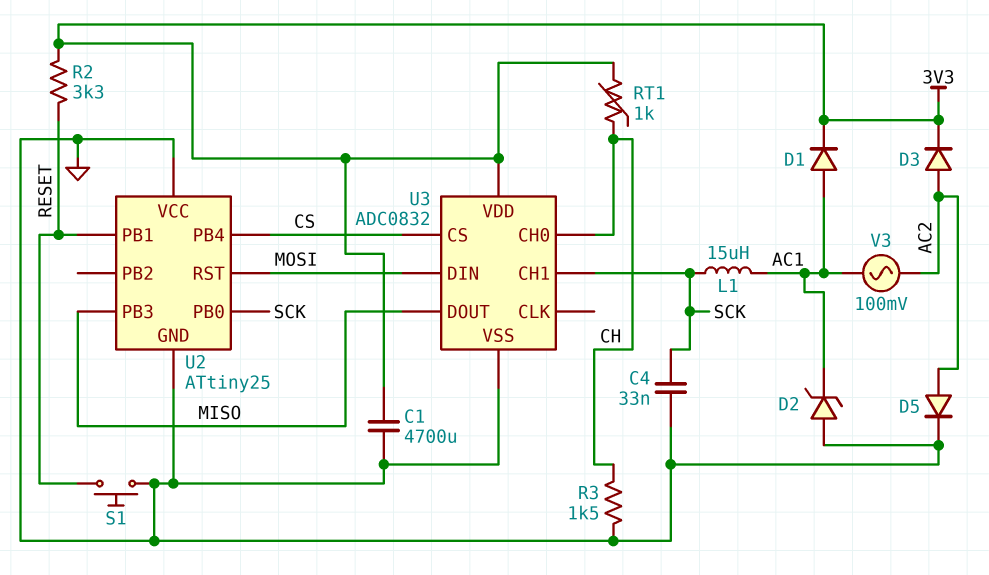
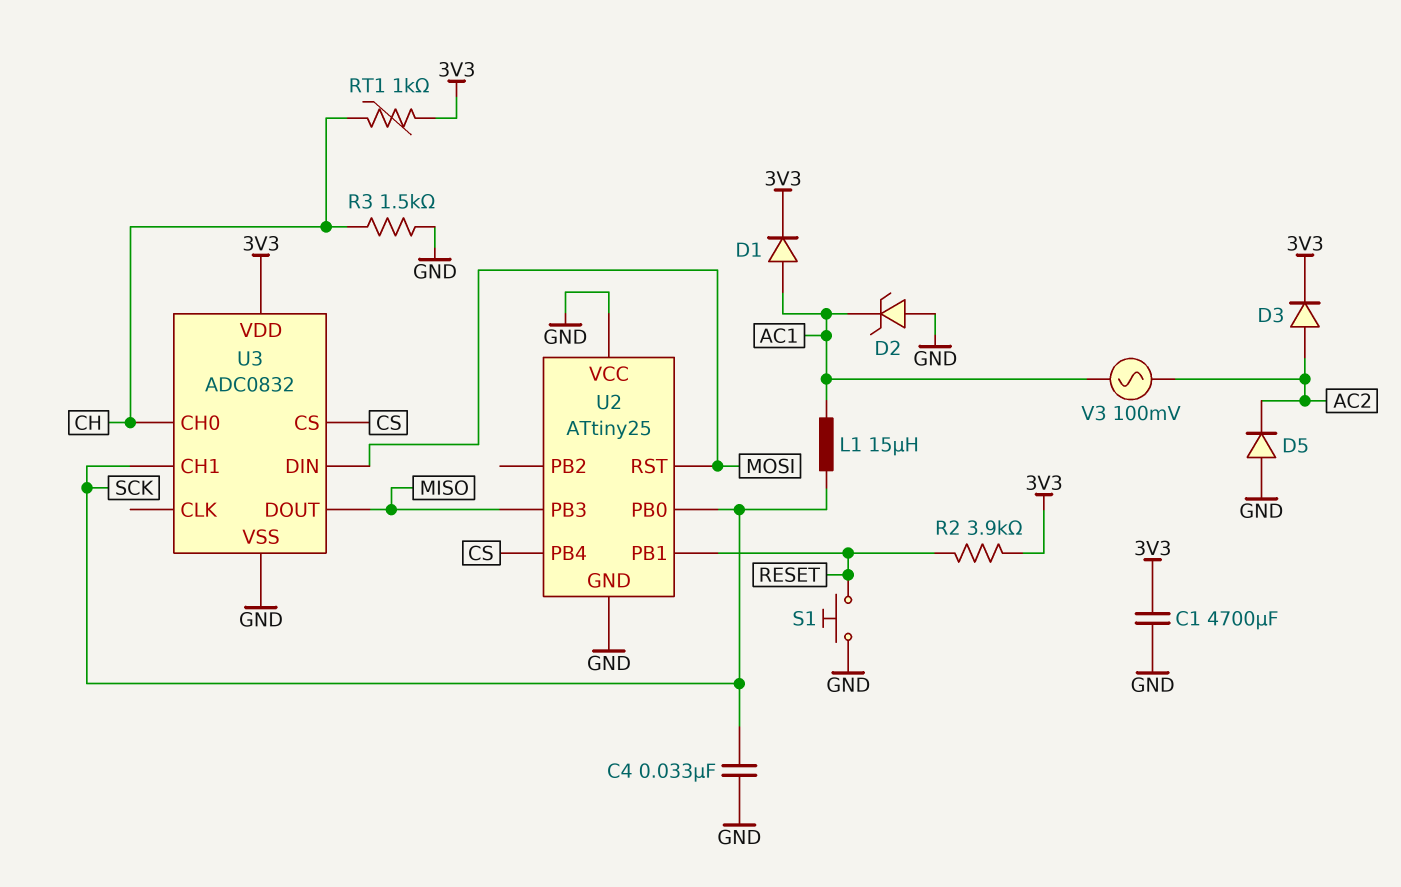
D5: diode (A AC2, K GND) -> diode (A GND, K AC2)
R2: 3.3k (3V3, RESET) -> 3.9k (3V3, RESET)

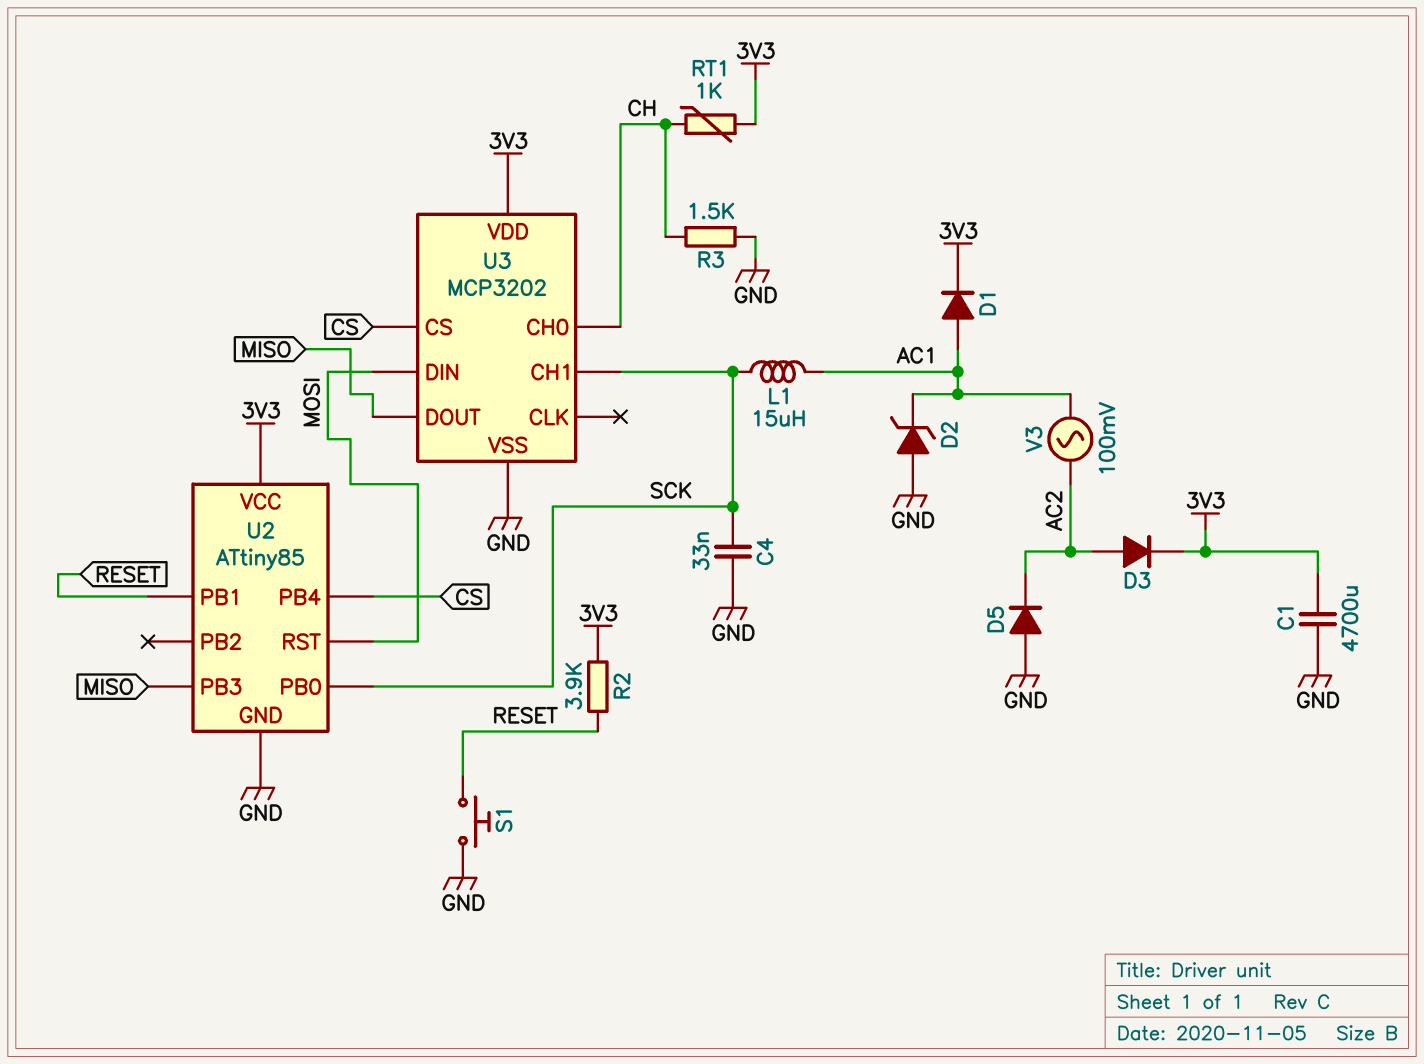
U2: ATtiny25 -> ATtiny85
U2 pin VCC: GND -> 3V3
U3: ADC0832 -> MCP3202

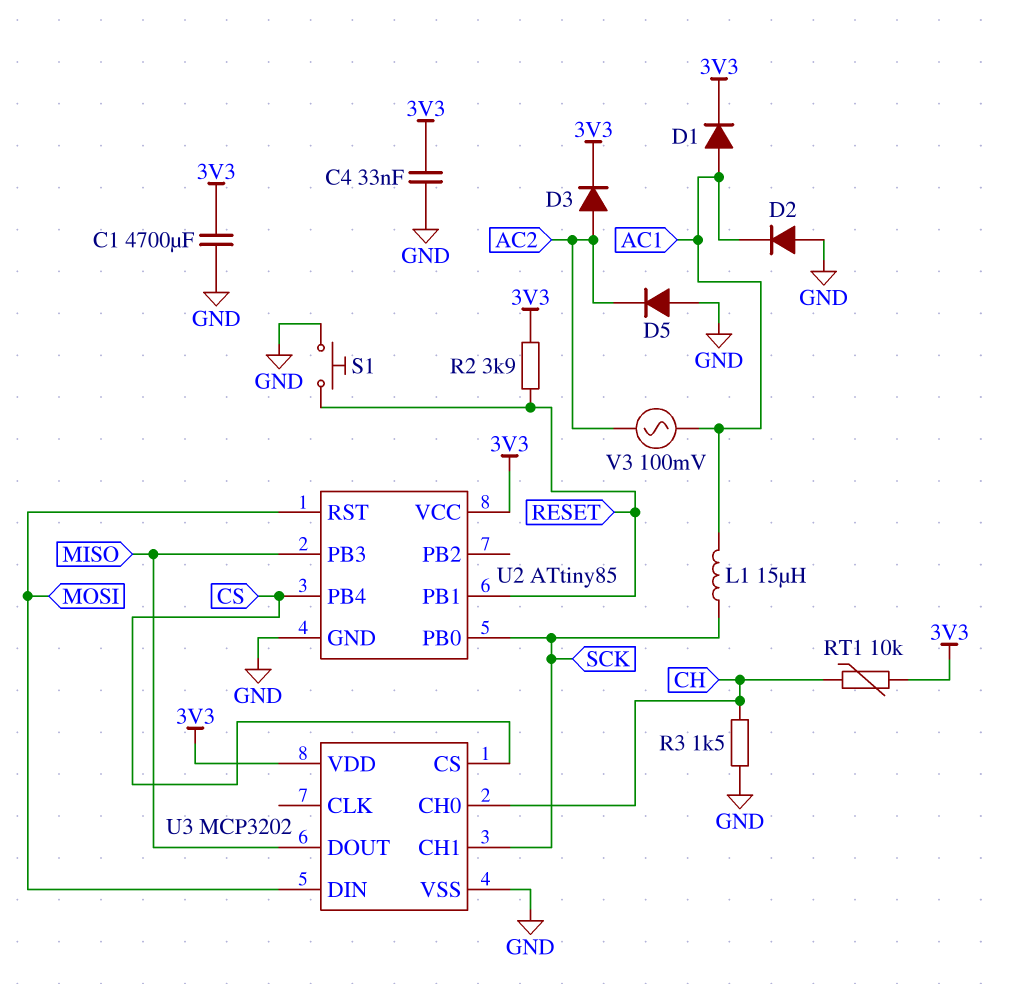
C4: 33nF (GND, SCK) -> 33nF (3V3, GND)
D2: zener (A GND, K AC1) -> diode (A GND, K AC1)
RT1: 1k (3V3, CH) -> 10k (3V3, CH)

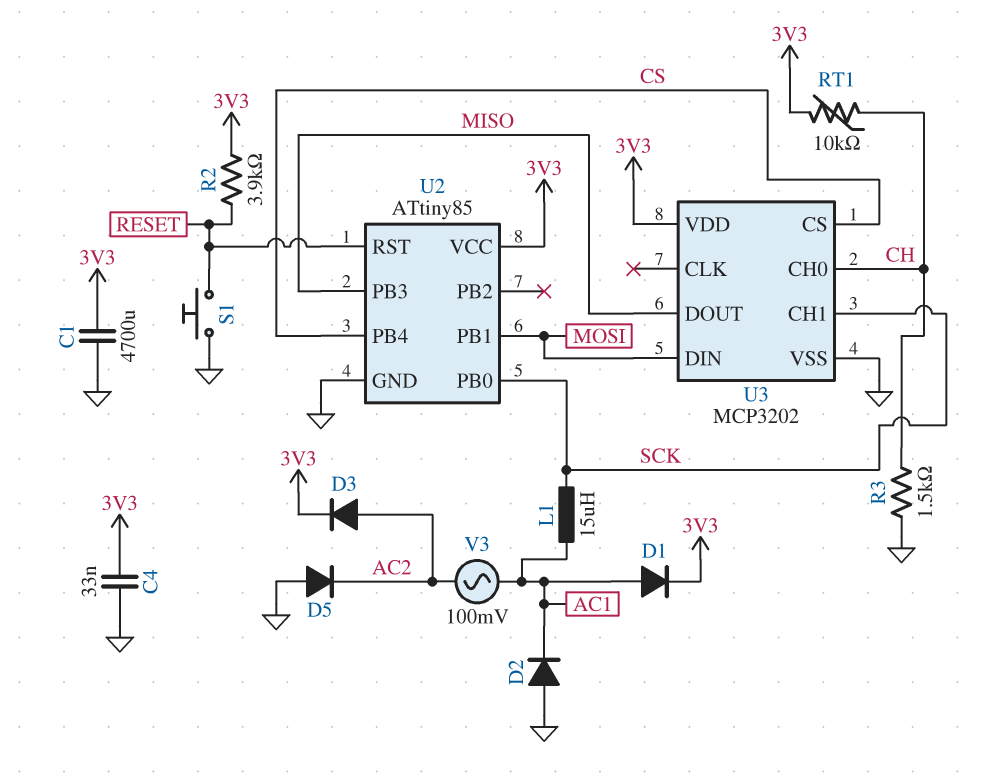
U2 pin PB1: RESET -> MOSI
U2 pin RST: MOSI -> RESET

